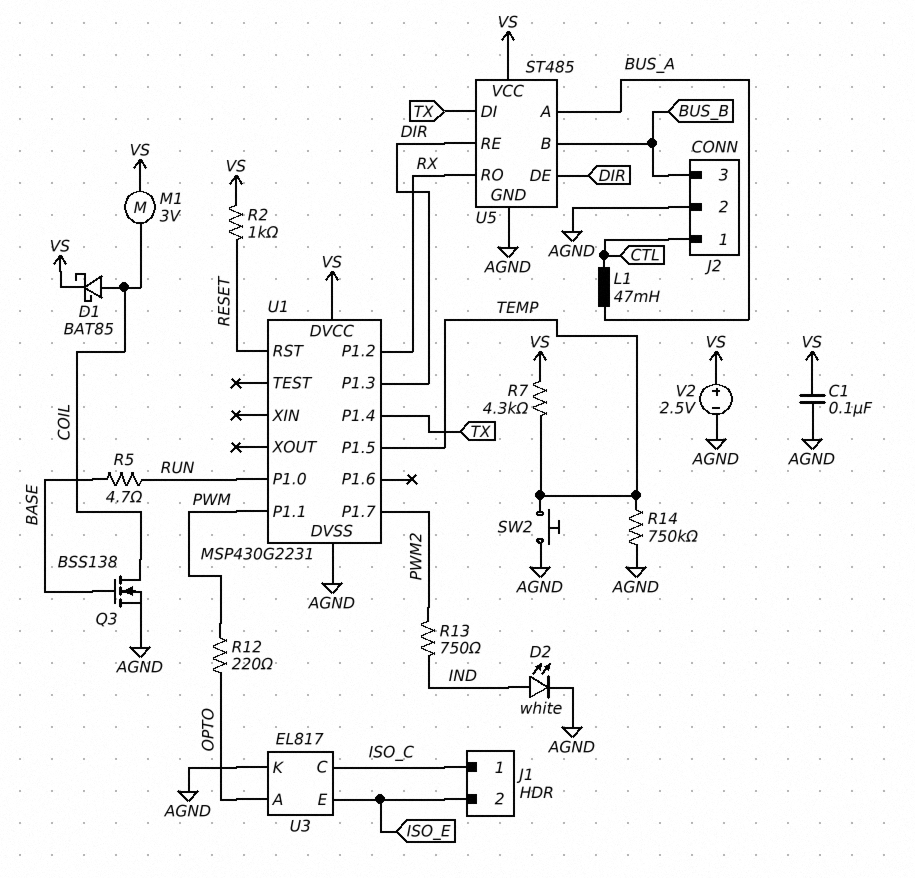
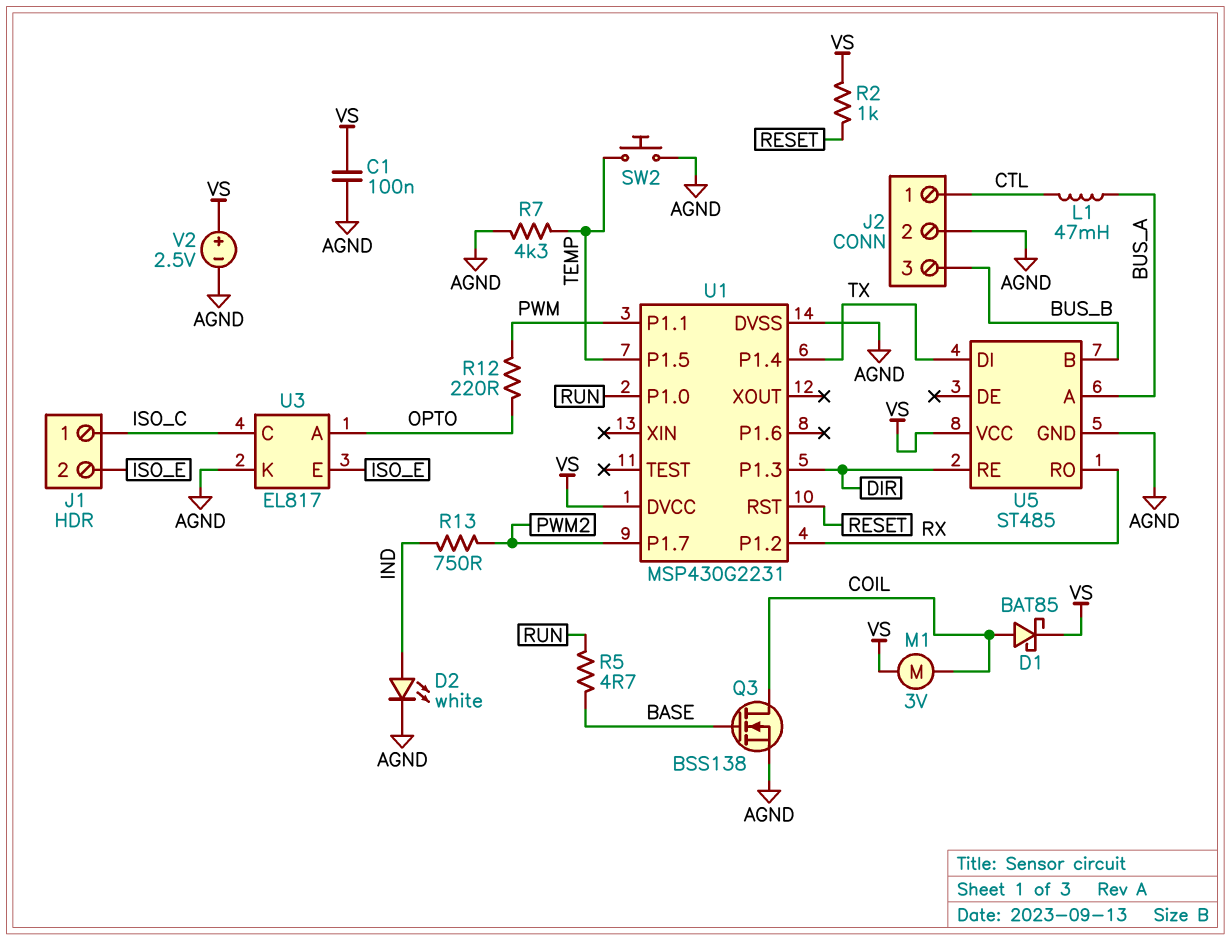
R7: 4.3k (TEMP, VS) -> 4.3k (AGND, TEMP)
R14: 750k (AGND, TEMP) -> none
U5 pin DE: DIR -> none

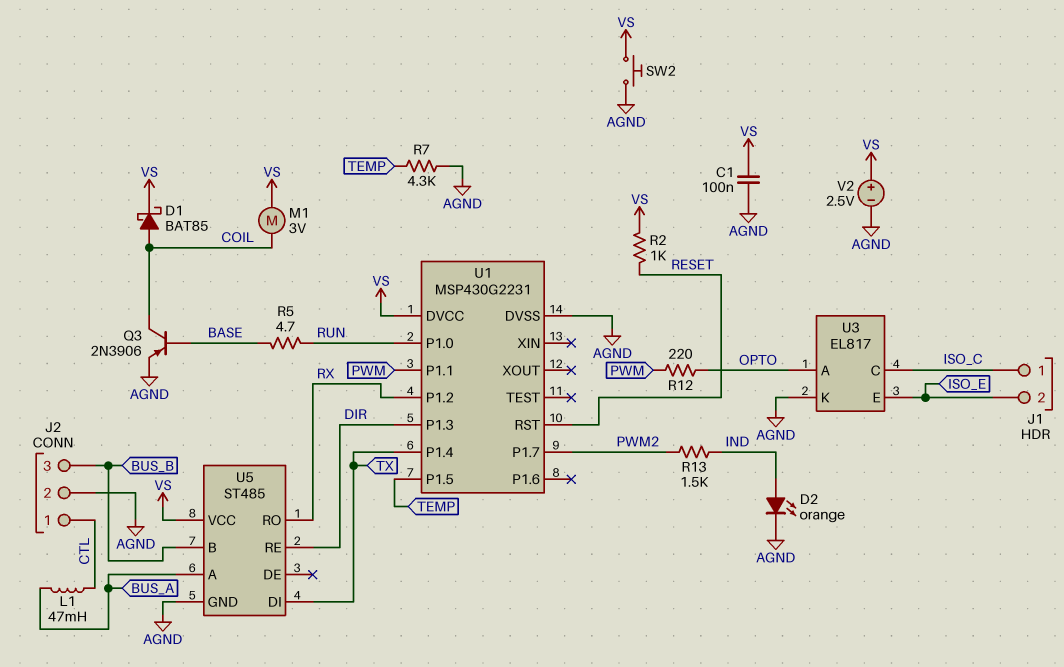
D2: LED white (A IND, K AGND) -> LED orange (A IND, K AGND)
Q3: NMOS BSS138 (G BASE, D COIL, S AGND) -> PNP 2N3906 (B BASE, C COIL, E AGND)
R13: 750 (IND, PWM2) -> 1.5k (IND, PWM2)
SW2: button (AGND, TEMP) -> button (AGND, VS)

